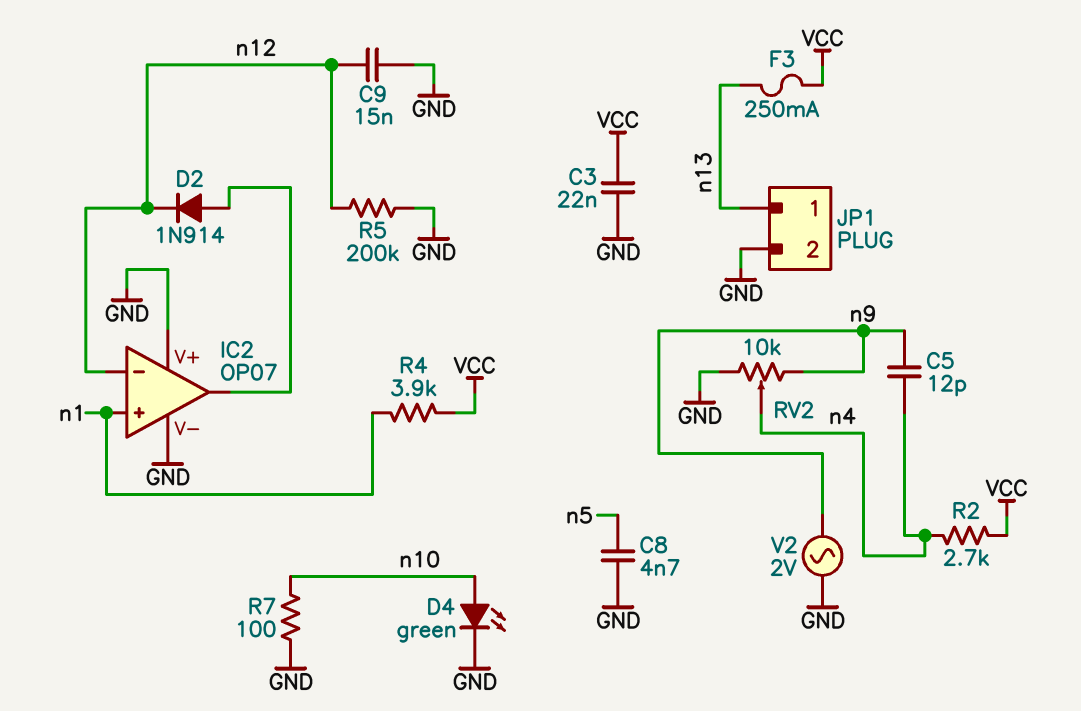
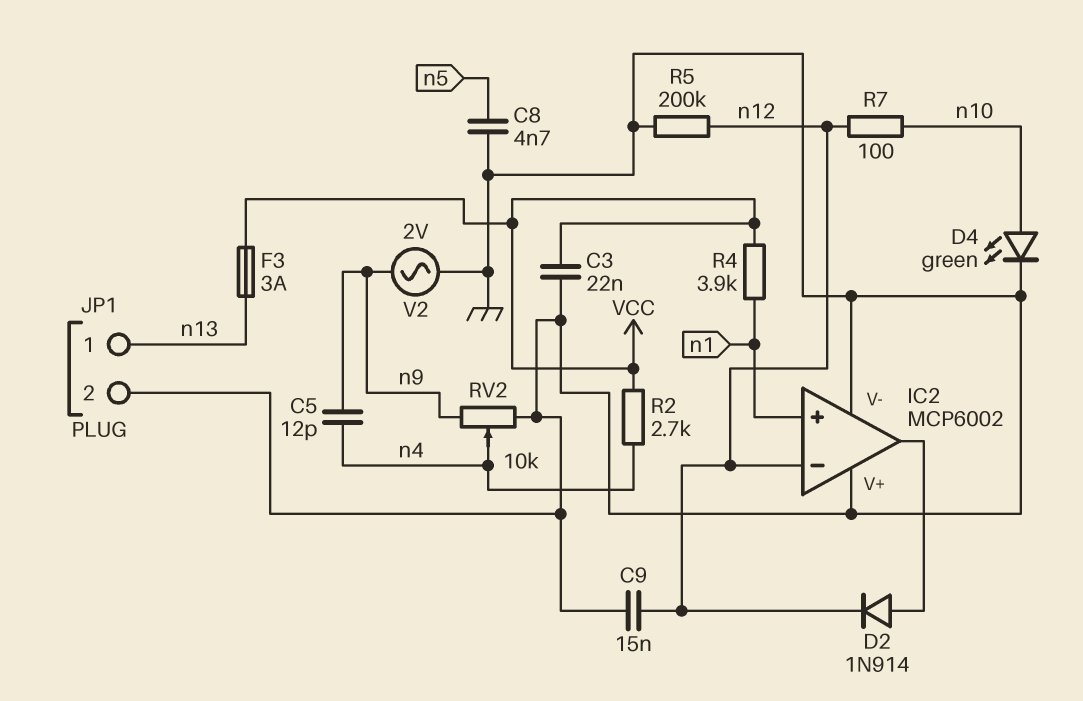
F3: 250mA (VCC, n13) -> 3A (VCC, n13)
IC2: OP07 -> MCP6002
R7: 100 (GND, n10) -> 100 (n10, n12)

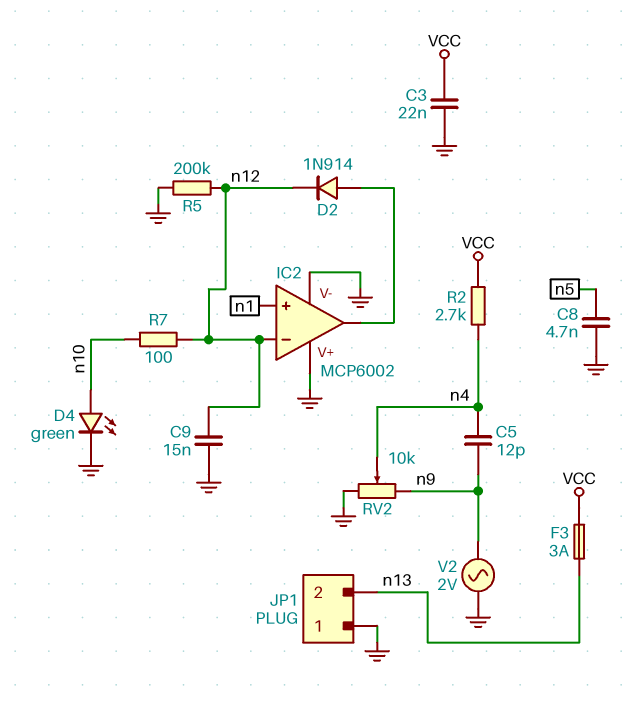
JP1 pin 1: n13 -> GND
JP1 pin 2: GND -> n13
R4: 3.9k (VCC, n1) -> none

